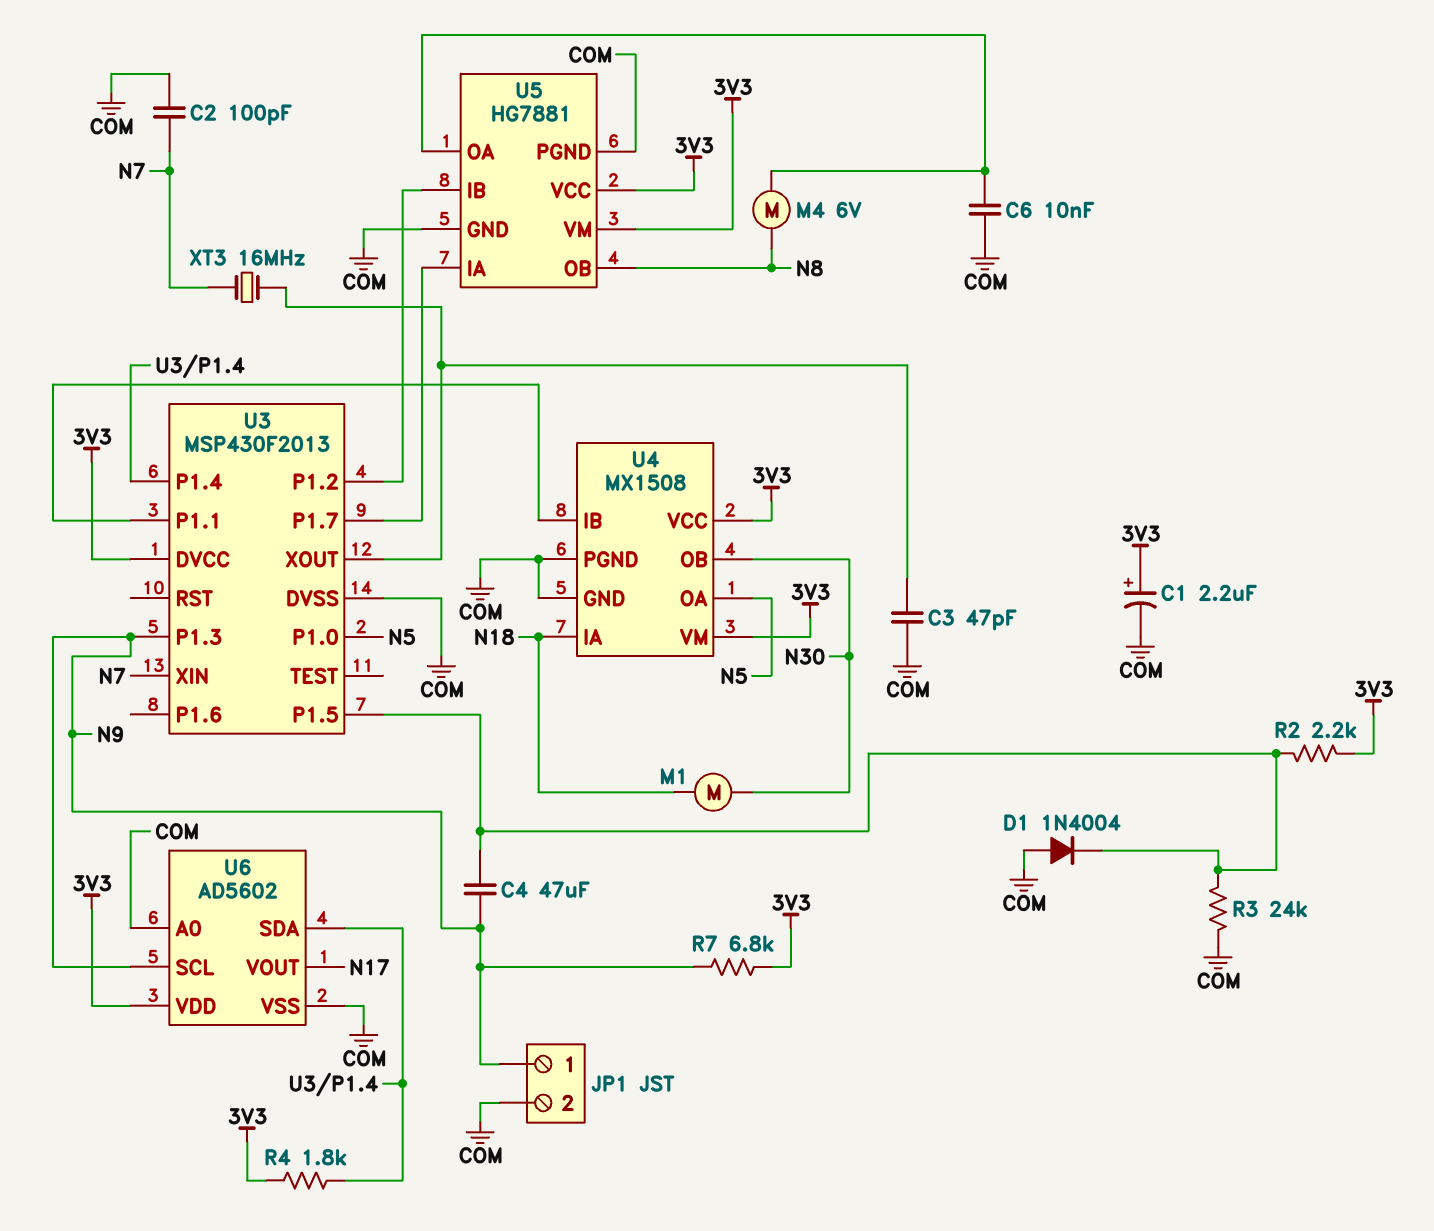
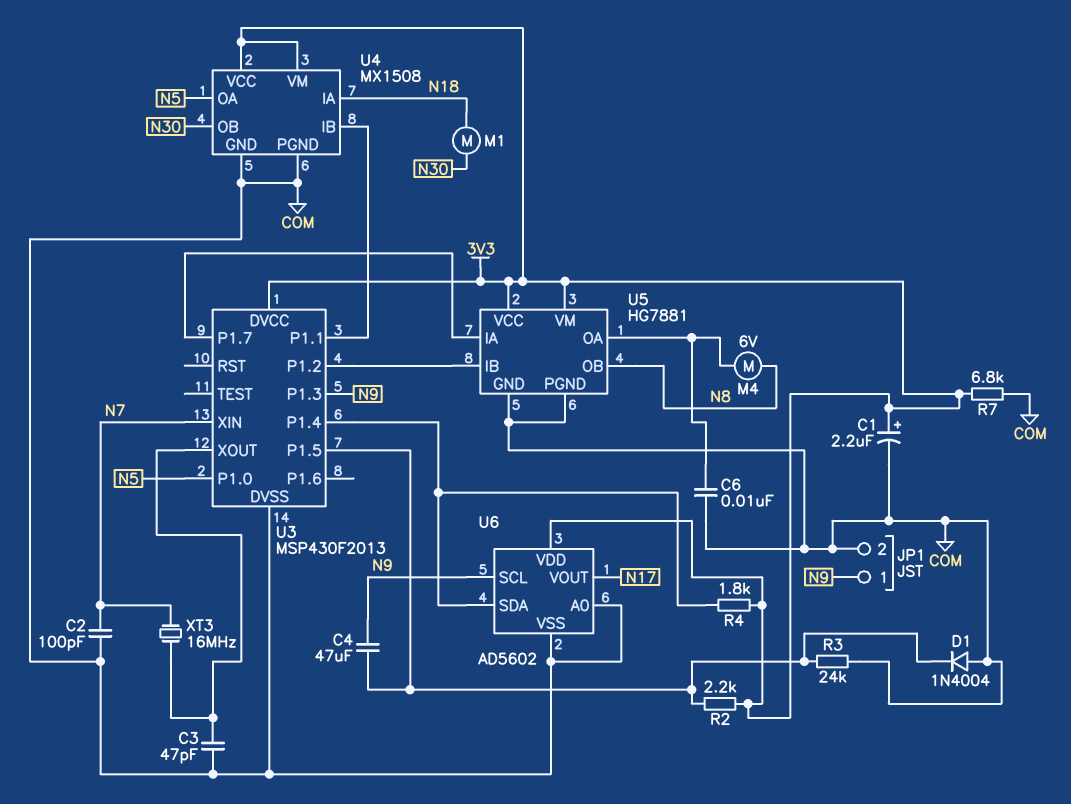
R7: 6.8k (3V3, N9) -> 6.8k (3V3, COM)

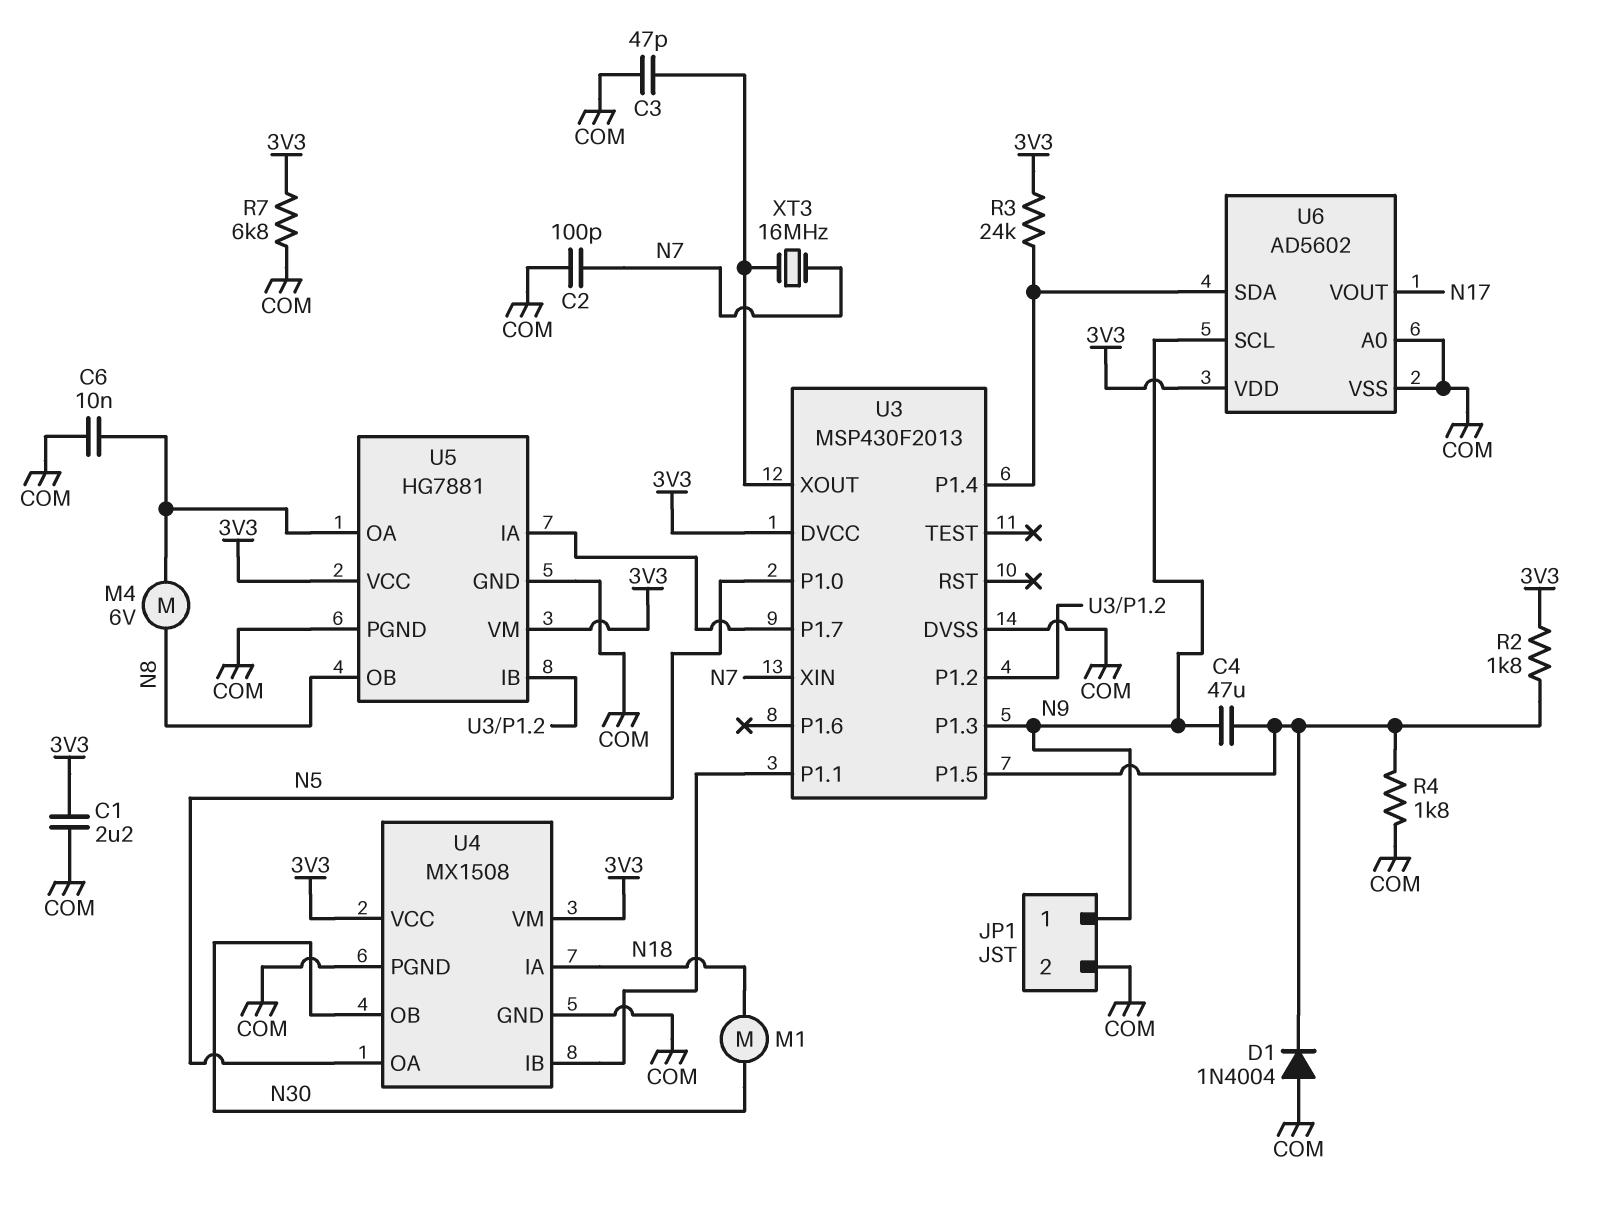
C1: 2.2uF (plus 3V3, minus COM) -> 2.2uF (3V3, COM)
R2: 2.2k (3V3, U3/P1.5) -> 1.8k (3V3, U3/P1.5)
R3: 24k (COM, U3/P1.5) -> 24k (3V3, U3/P1.4)
R4: 1.8k (3V3, U3/P1.4) -> 1.8k (COM, U3/P1.5)

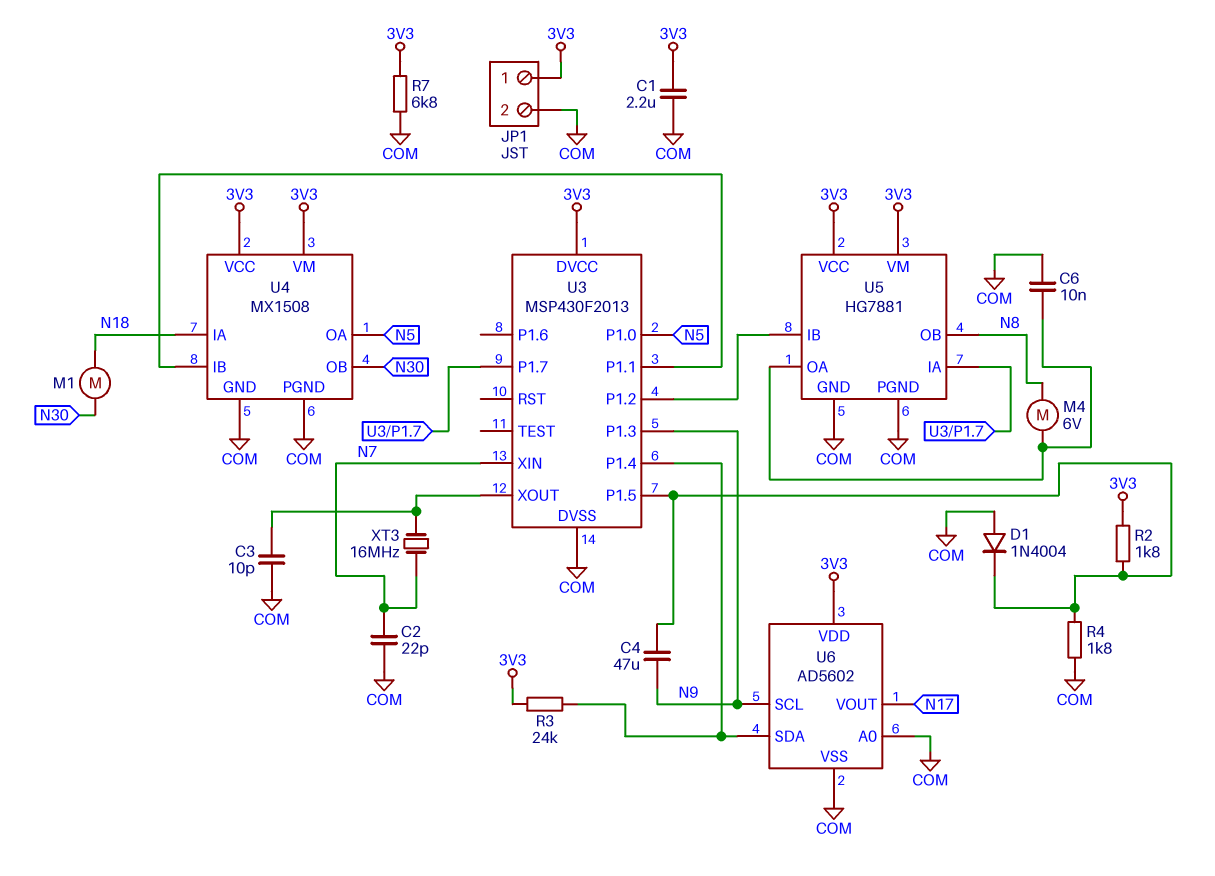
C2: 100pF (COM, N7) -> 22pF (COM, N7)
C3: 47pF (COM, U3/XOUT) -> 10pF (COM, U3/XOUT)
JP1 pin 1: N9 -> 3V3

